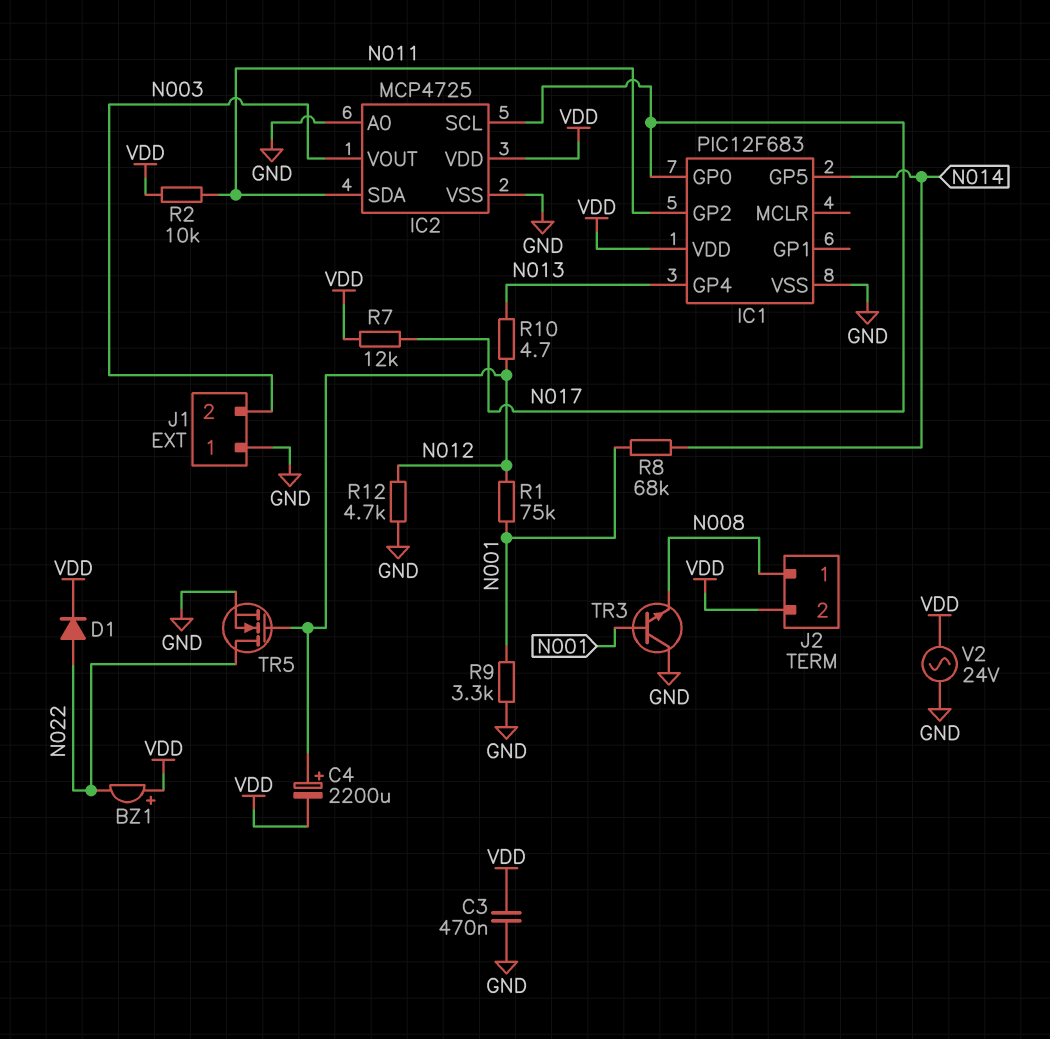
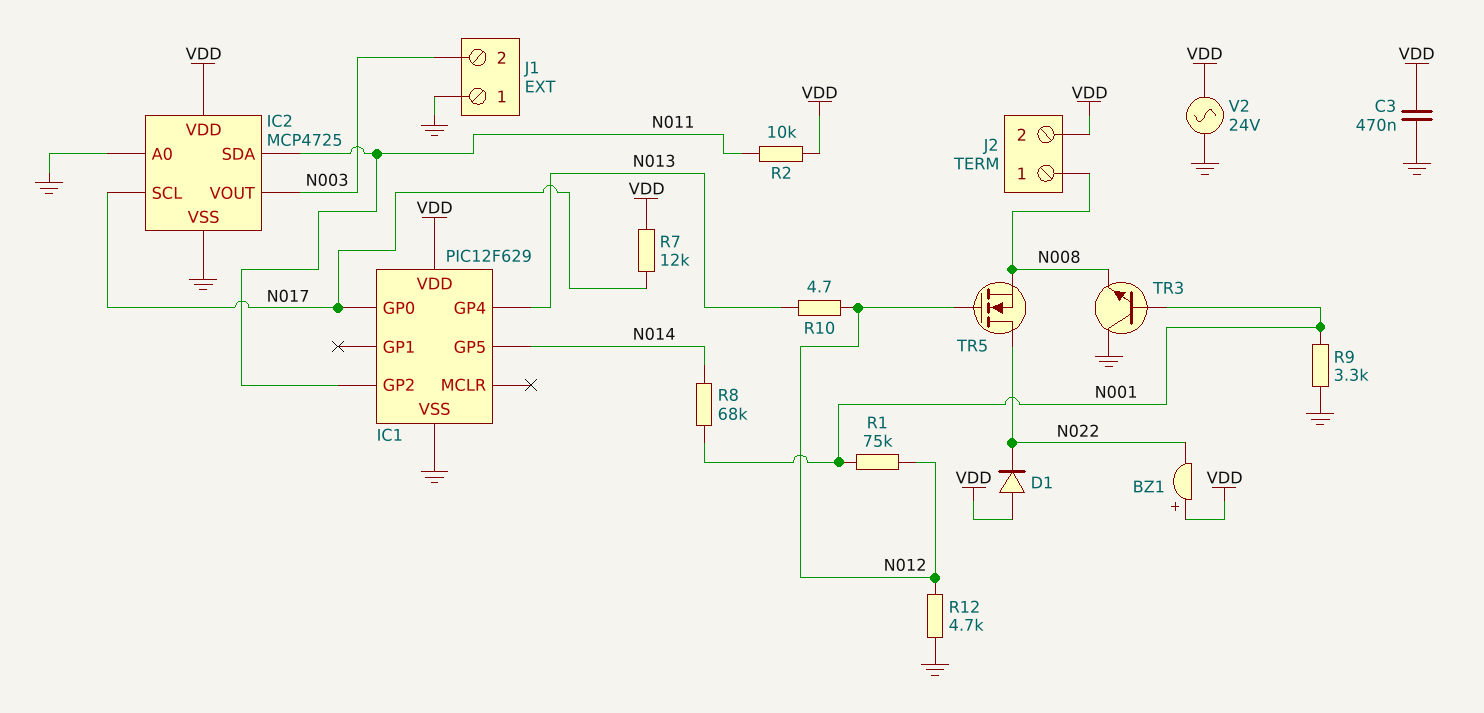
C4: 2200uF (plus N012, minus VDD) -> none
D1: diode (A N022, K VDD) -> diode (A VDD, K N022)
IC1: PIC12F683 -> PIC12F629
TR5: NMOS (G N012, D N022, S GND) -> NMOS (G N012, D N022, S N008)

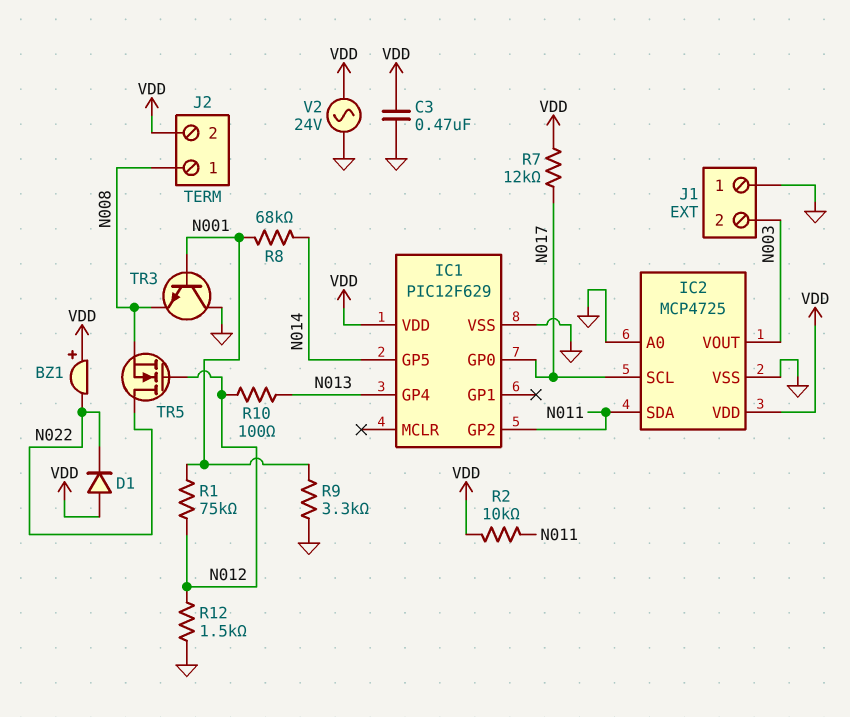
R10: 4.7 (N012, N013) -> 100 (N012, N013)
R12: 4.7k (GND, N012) -> 1.5k (GND, N012)

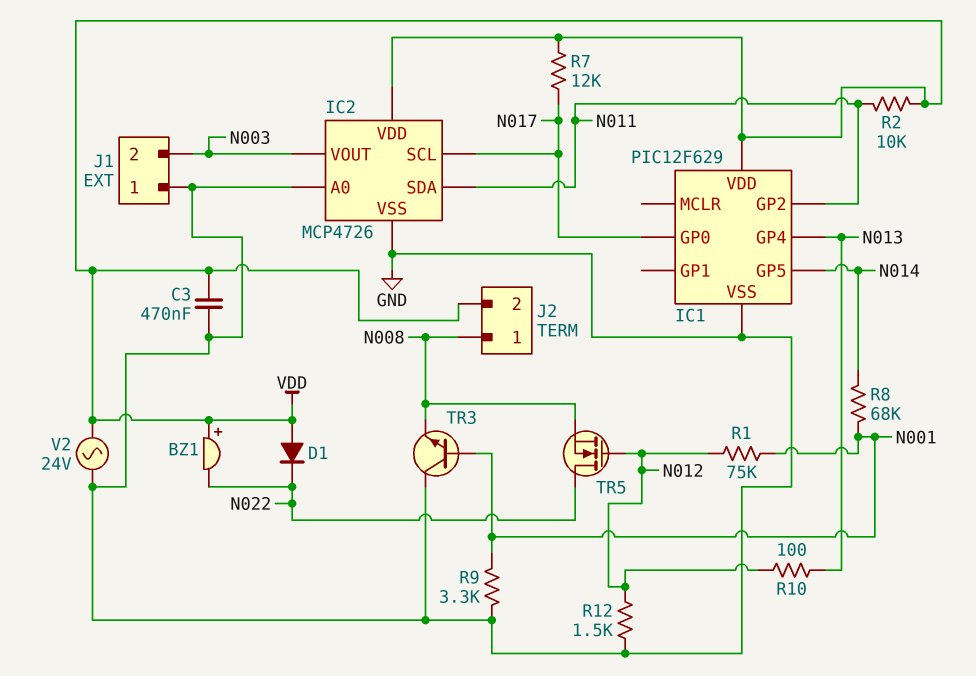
IC2: MCP4725 -> MCP4726

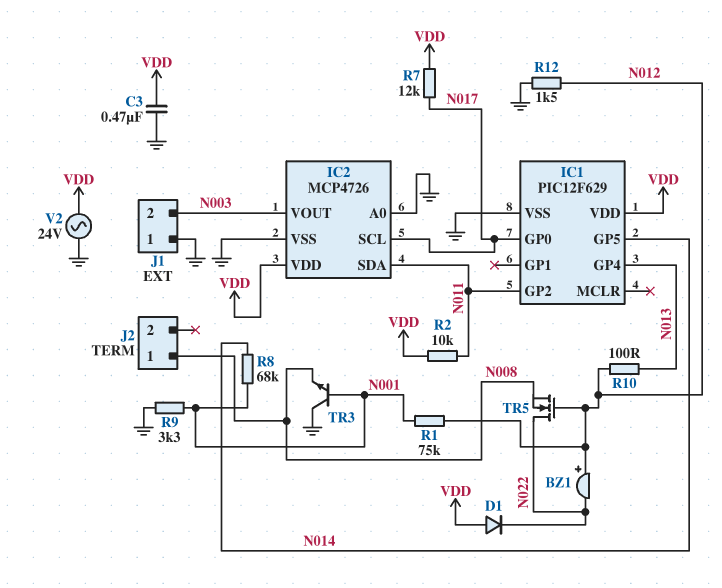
BZ1: buzzer (plus VDD, minus N022) -> buzzer (plus N012, minus N022)
J2 pin 2: VDD -> none

